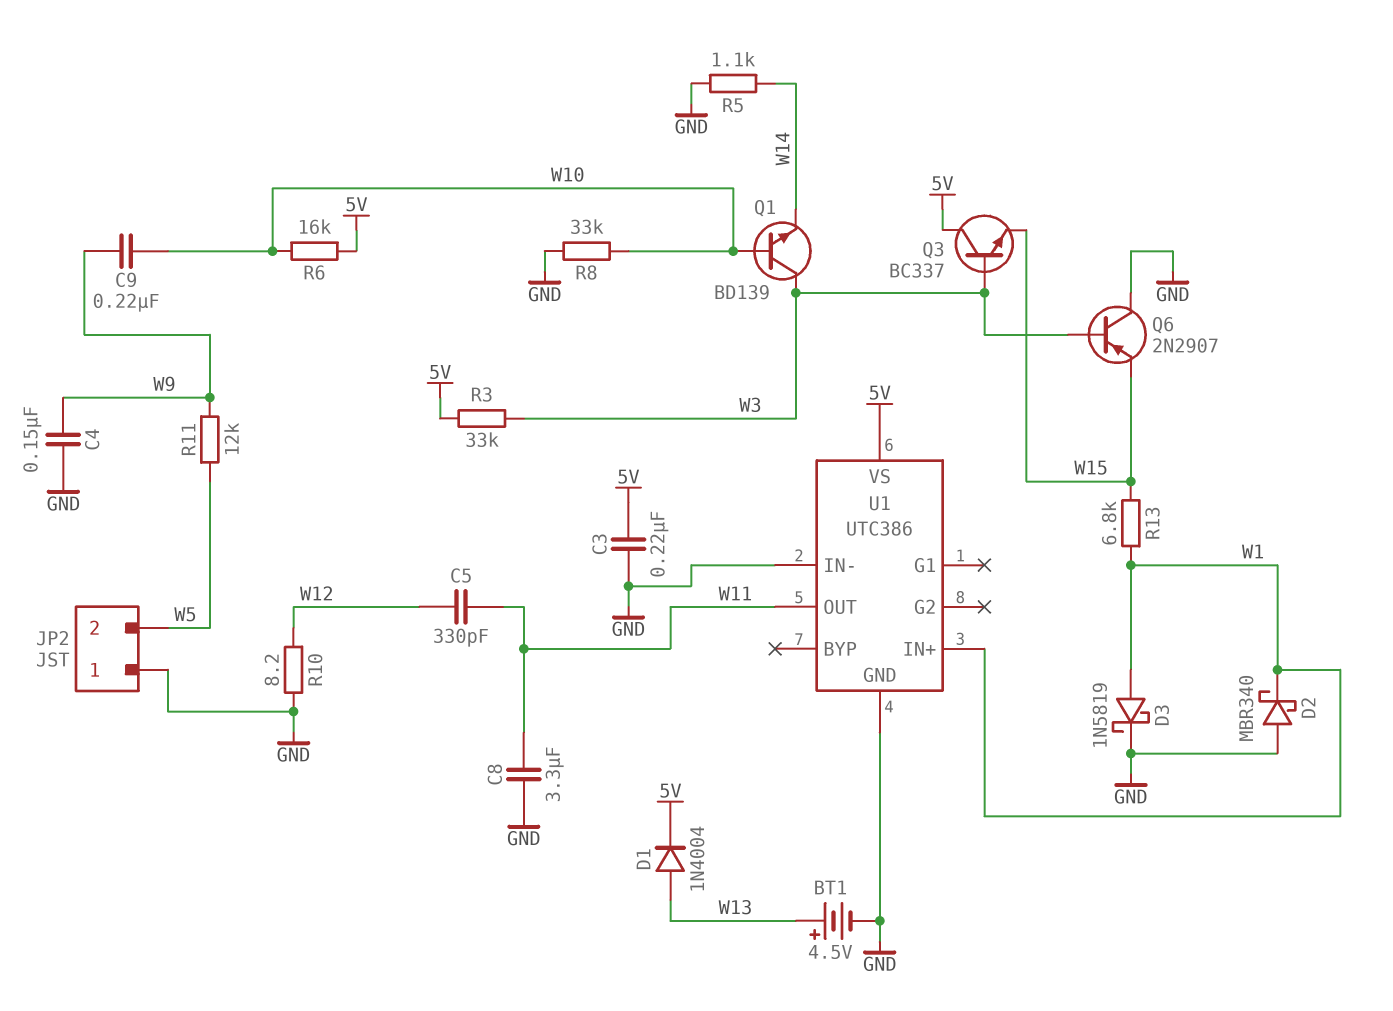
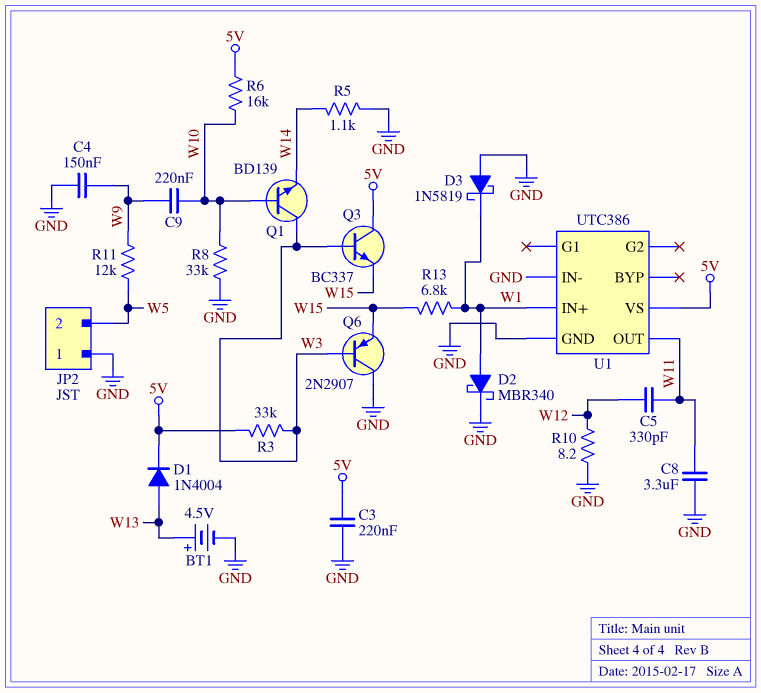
D2: schottky MBR340 (A GND, K W1) -> schottky MBR340 (A W1, K GND)
D3: schottky 1N5819 (A W1, K GND) -> schottky 1N5819 (A GND, K W1)

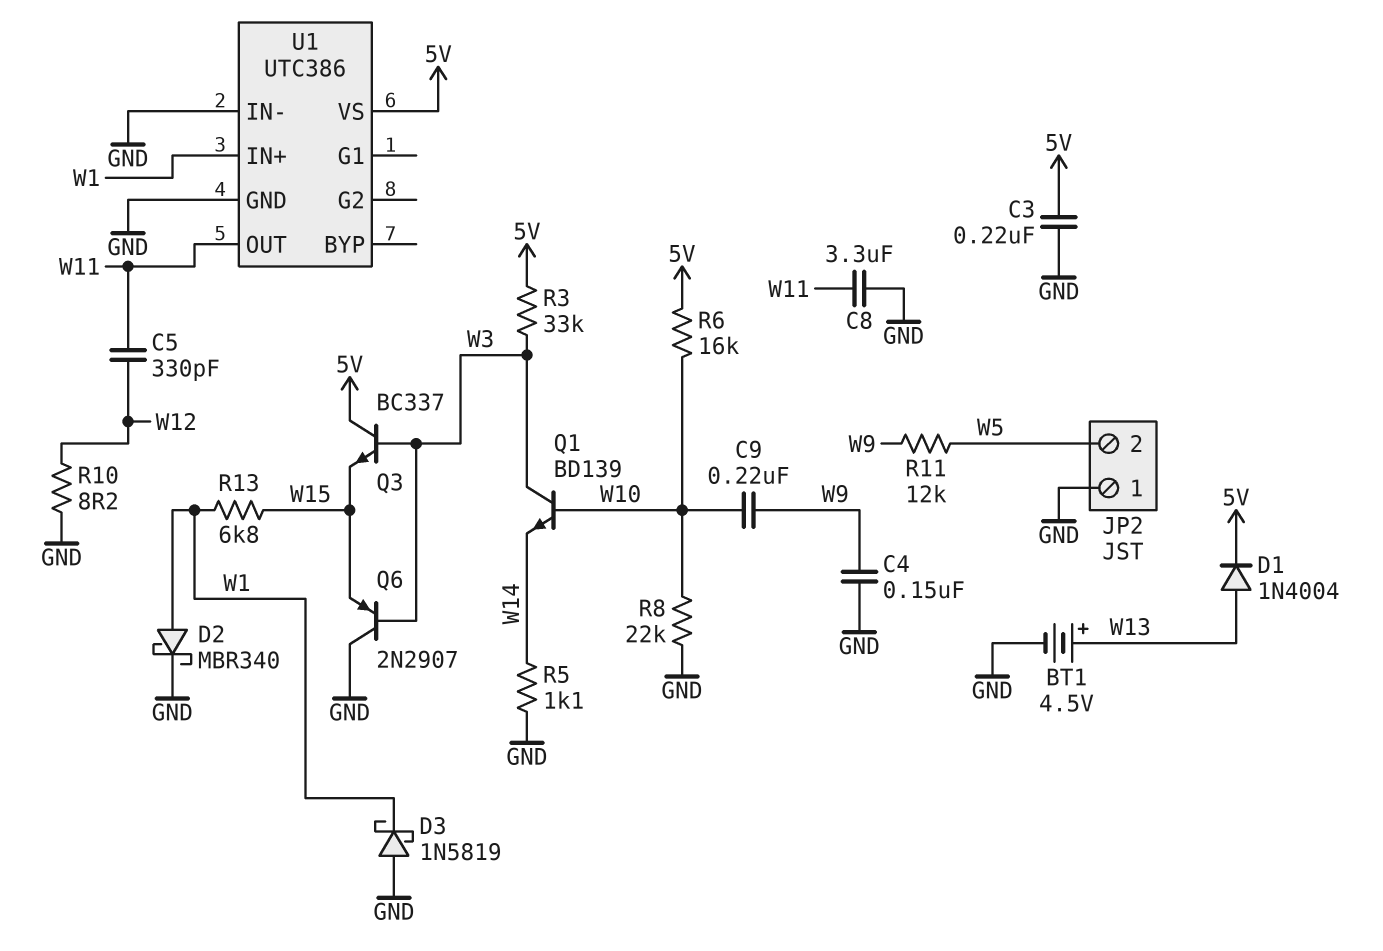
R8: 33k (GND, W10) -> 22k (GND, W10)

